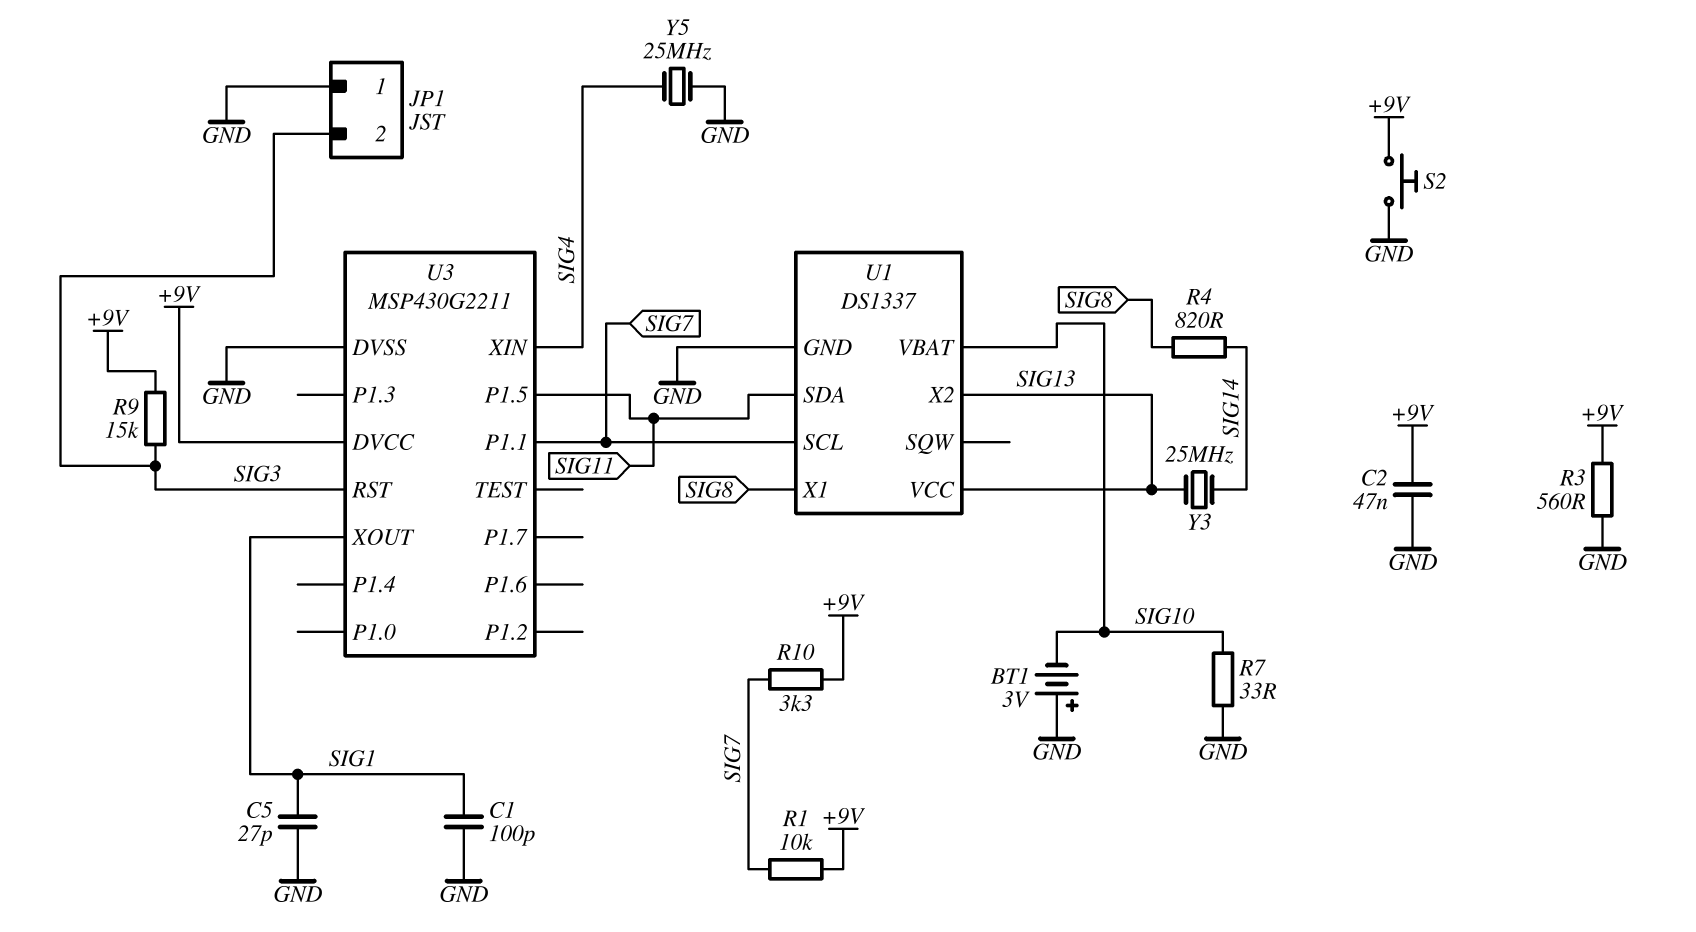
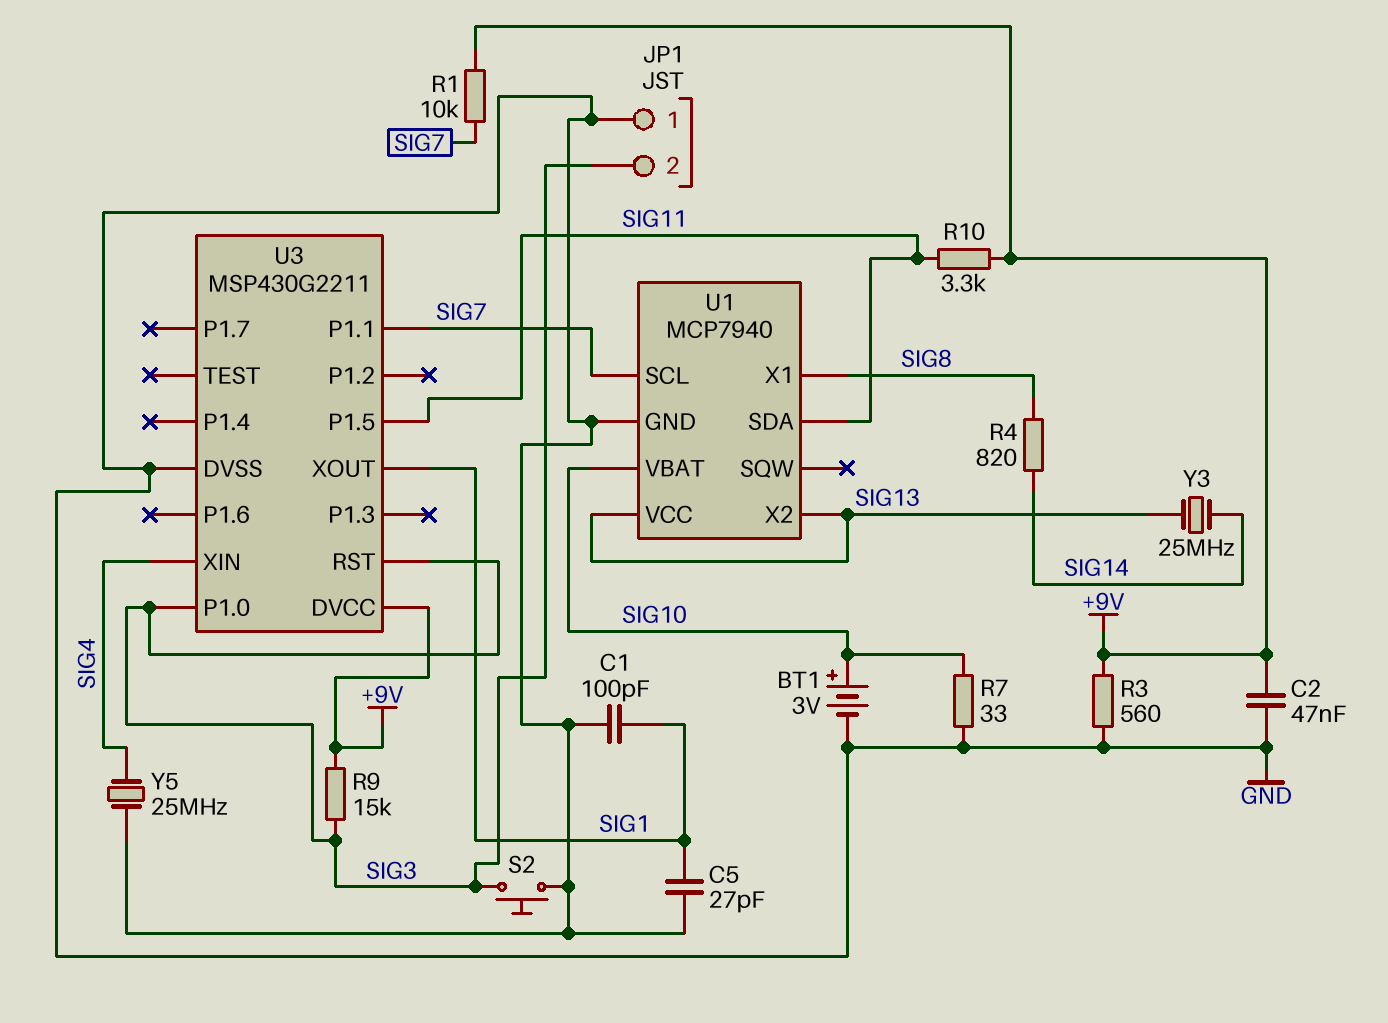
BT1: 3V (plus GND, minus SIG10) -> 3V (plus SIG10, minus GND)
R10: 3.3k (+9V, SIG7) -> 3.3k (+9V, SIG11)
S2: button (+9V, GND) -> button (GND, SIG3)
U1: DS1337 -> MCP7940
U3 pin P1.0: none -> SIG3

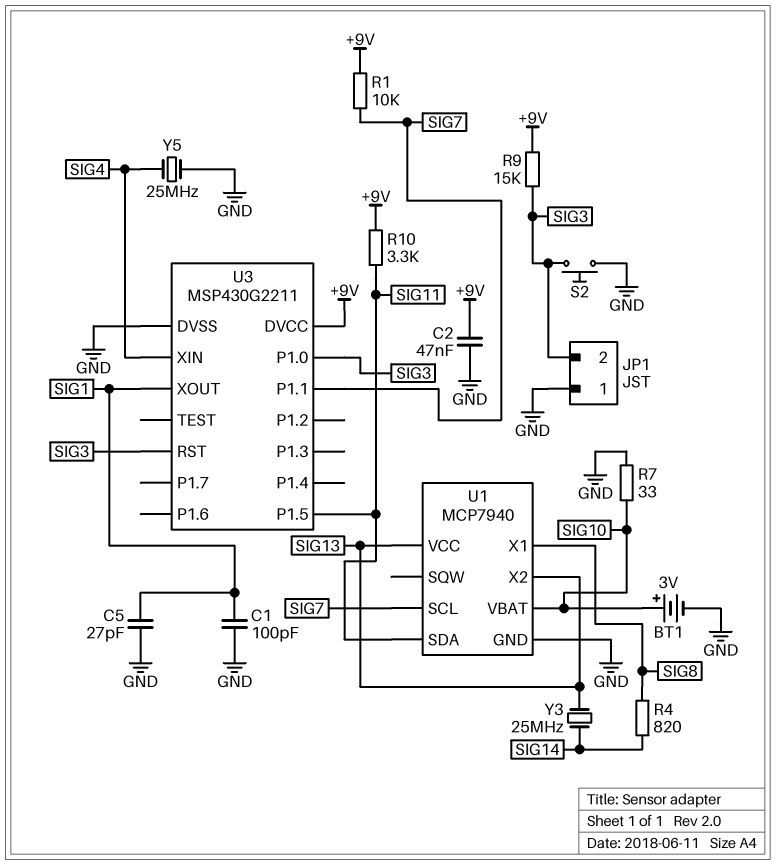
R3: 560 (+9V, GND) -> none

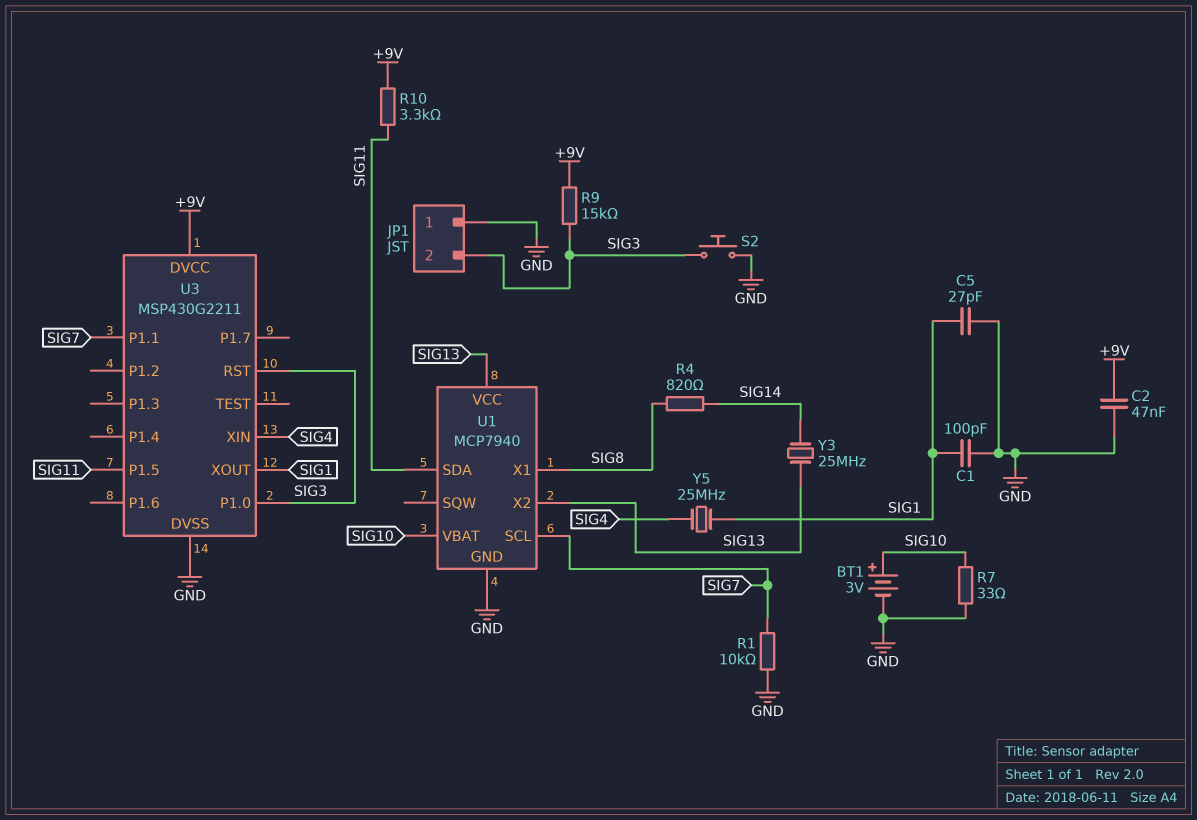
R1: 10k (+9V, SIG7) -> 10k (GND, SIG7)
Y5: 25MHz (GND, SIG4) -> 25MHz (SIG1, SIG4)

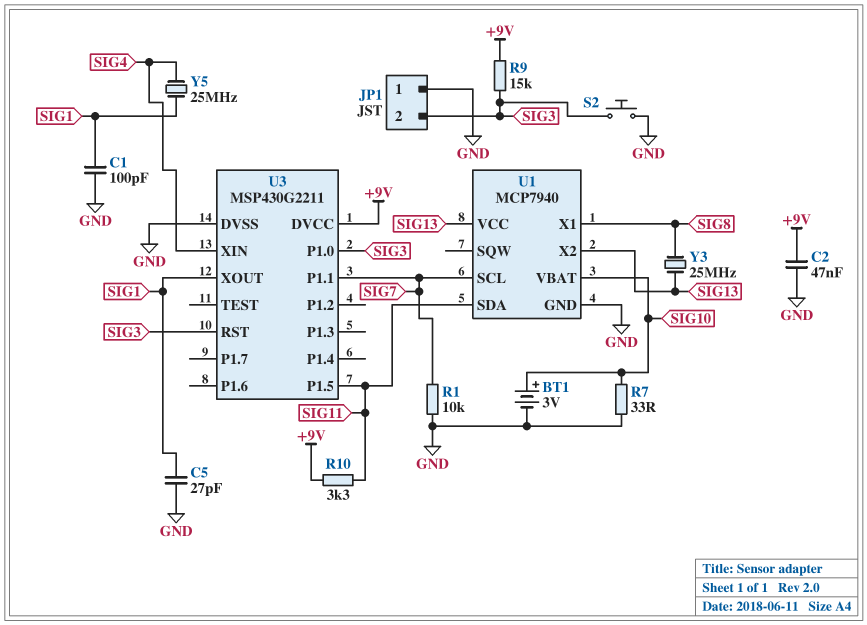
R4: 820 (SIG8, SIG14) -> none
Y3: 25MHz (SIG13, SIG14) -> 25MHz (SIG8, SIG13)

